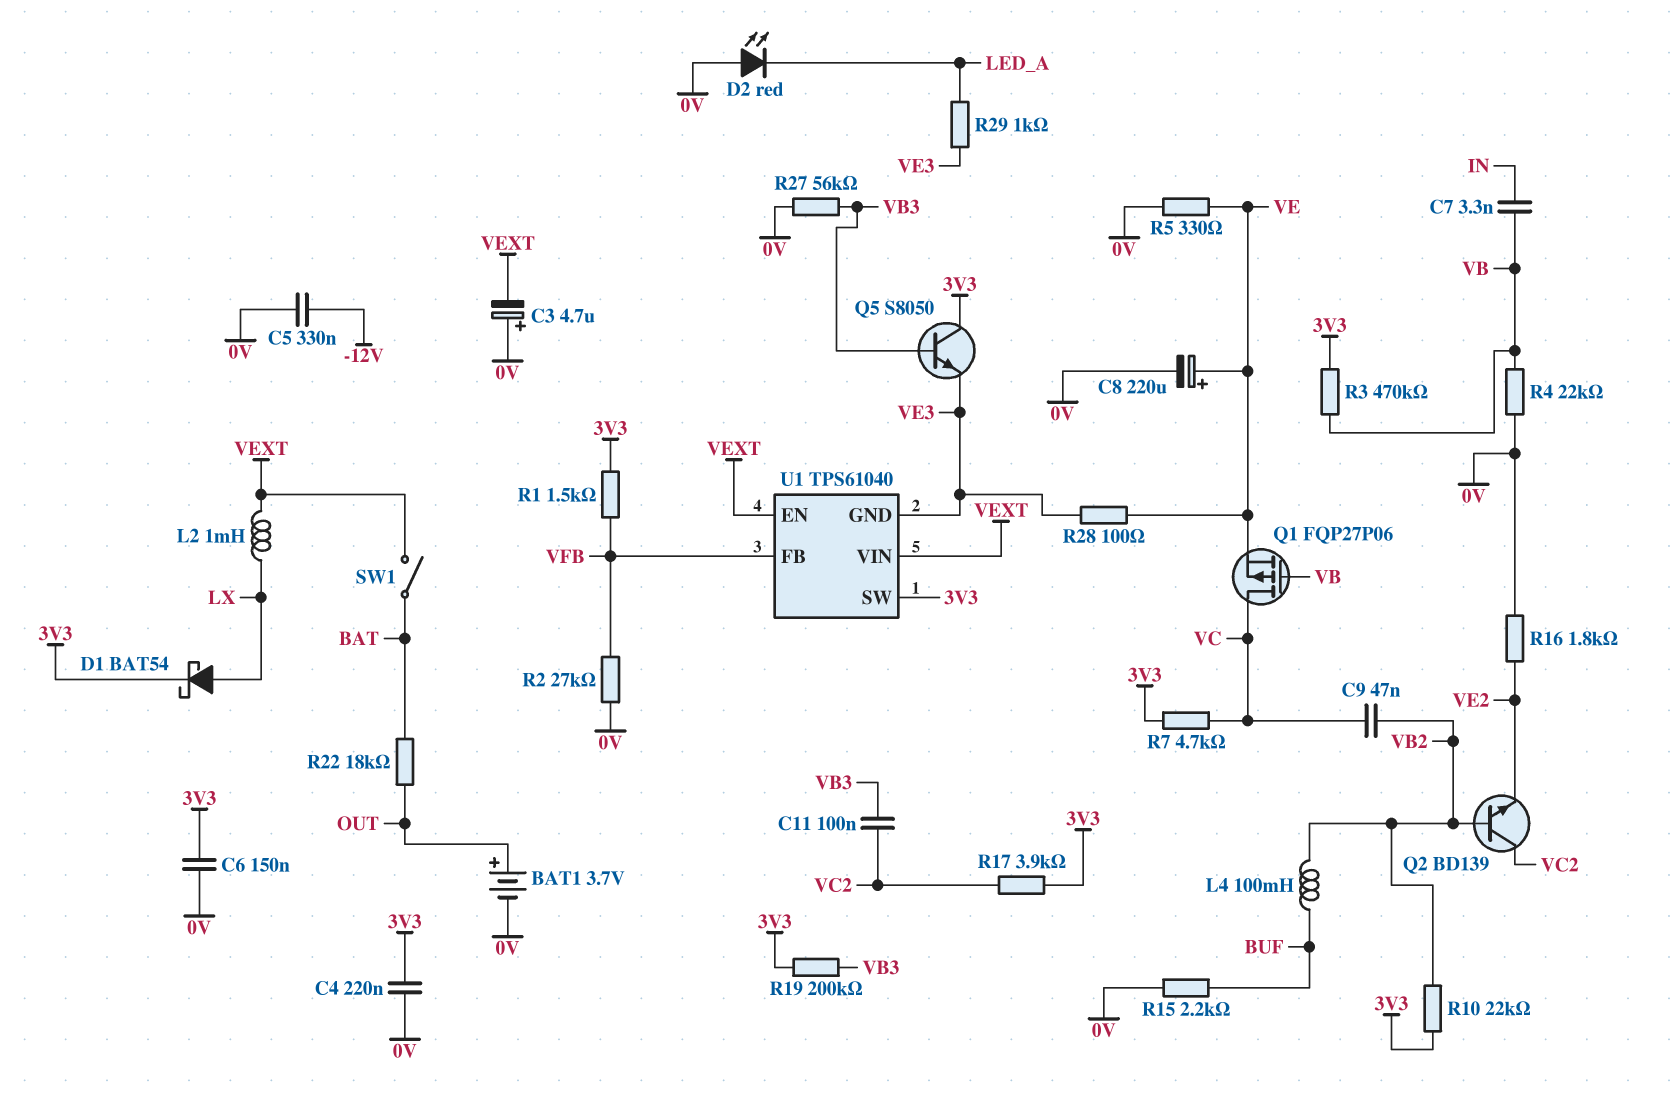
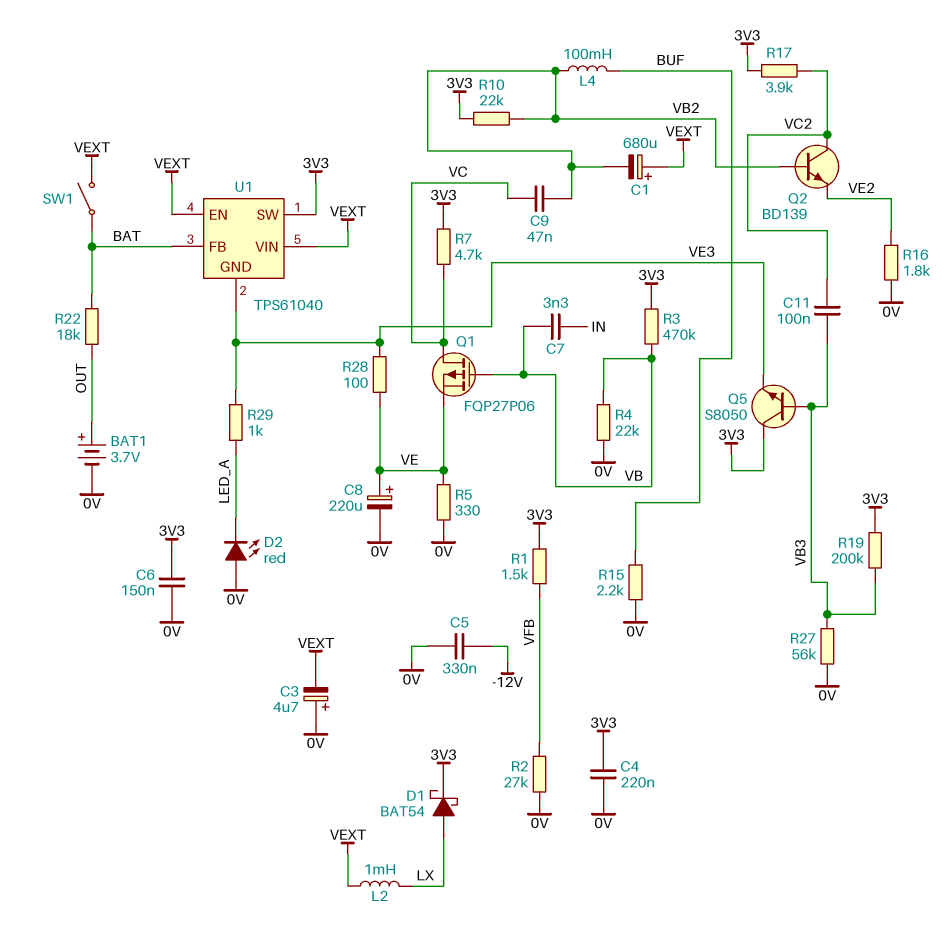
C1: none -> 680uF (plus VEXT, minus VB2)
U1 pin FB: VFB -> BAT

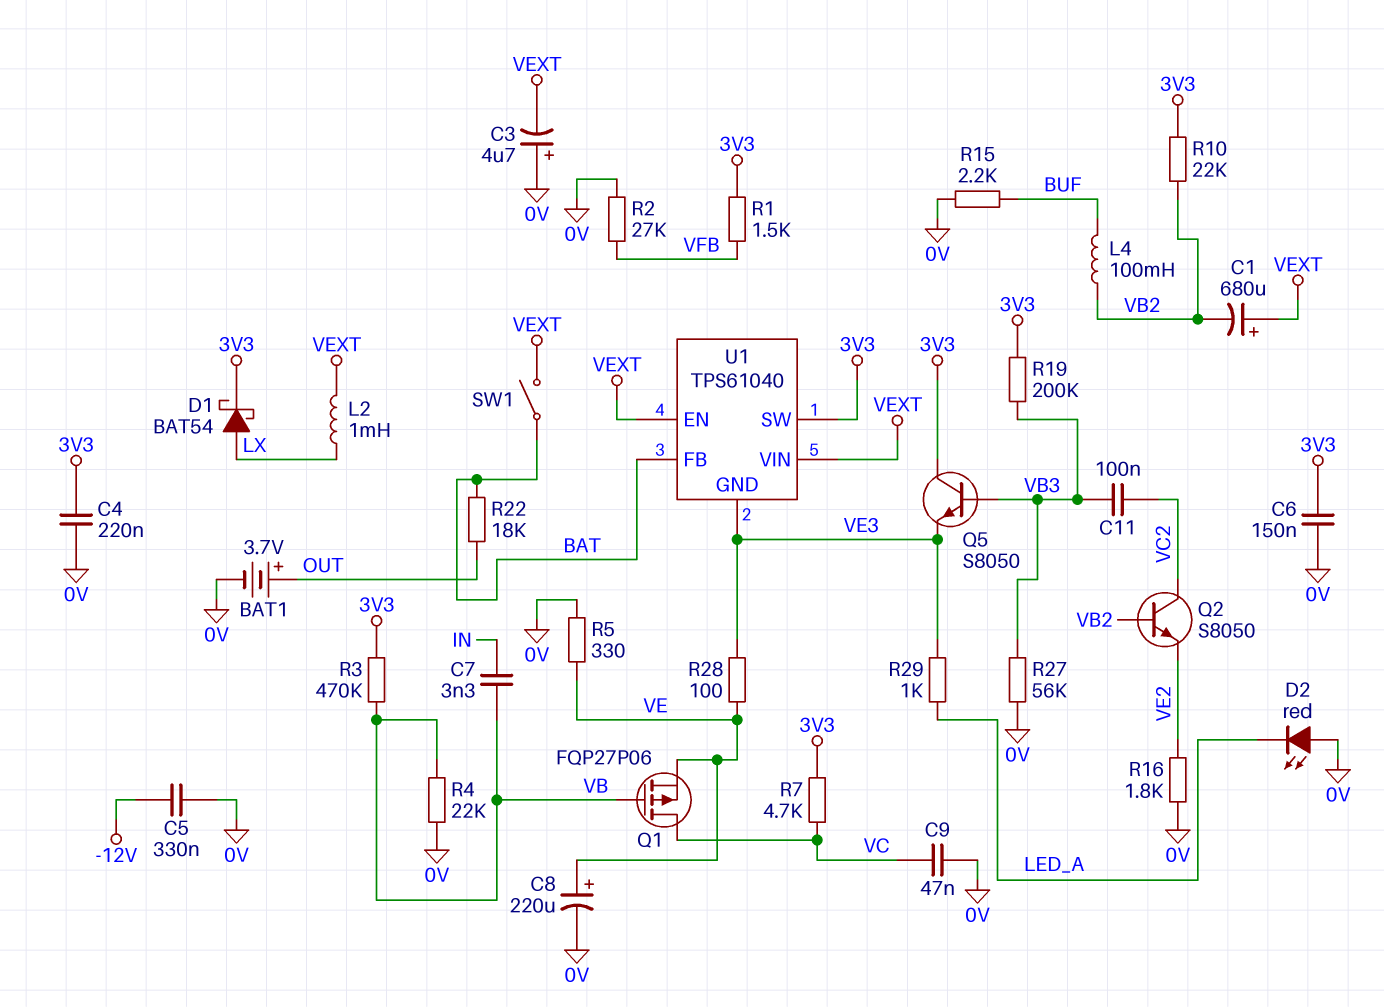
C9: 47nF (VB2, VC) -> 47nF (0V, VC)
Q2: NPN BD139 (B VB2, C VC2, E VE2) -> NPN S8050 (B VB2, C VC2, E VE2)
R17: 3.9k (3V3, VC2) -> none

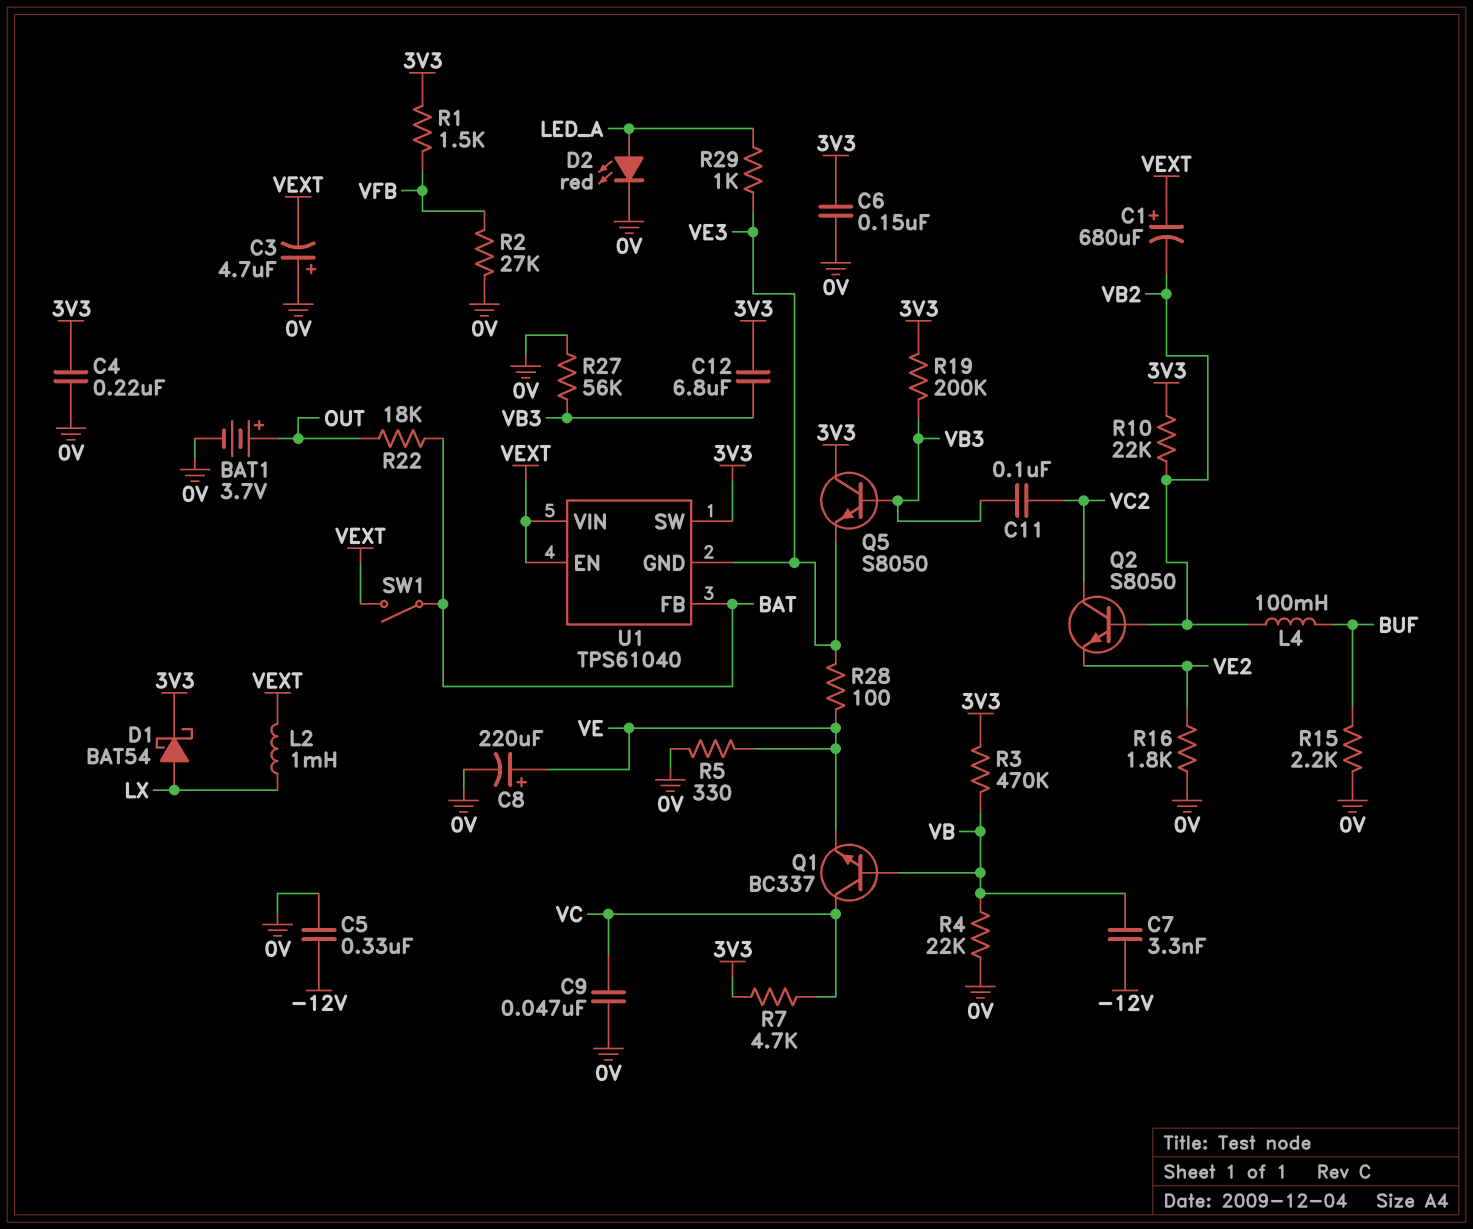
C7: 3.3nF (IN, VB) -> 3.3nF (-12V, VB)
C12: none -> 6.8uF (3V3, VB3)
D2: LED red (A 0V, K LED_A) -> LED red (A LED_A, K 0V)
Q1: PMOS FQP27P06 (G VB, D VC, S VE) -> NPN BC337 (B VB, C VC, E VE)

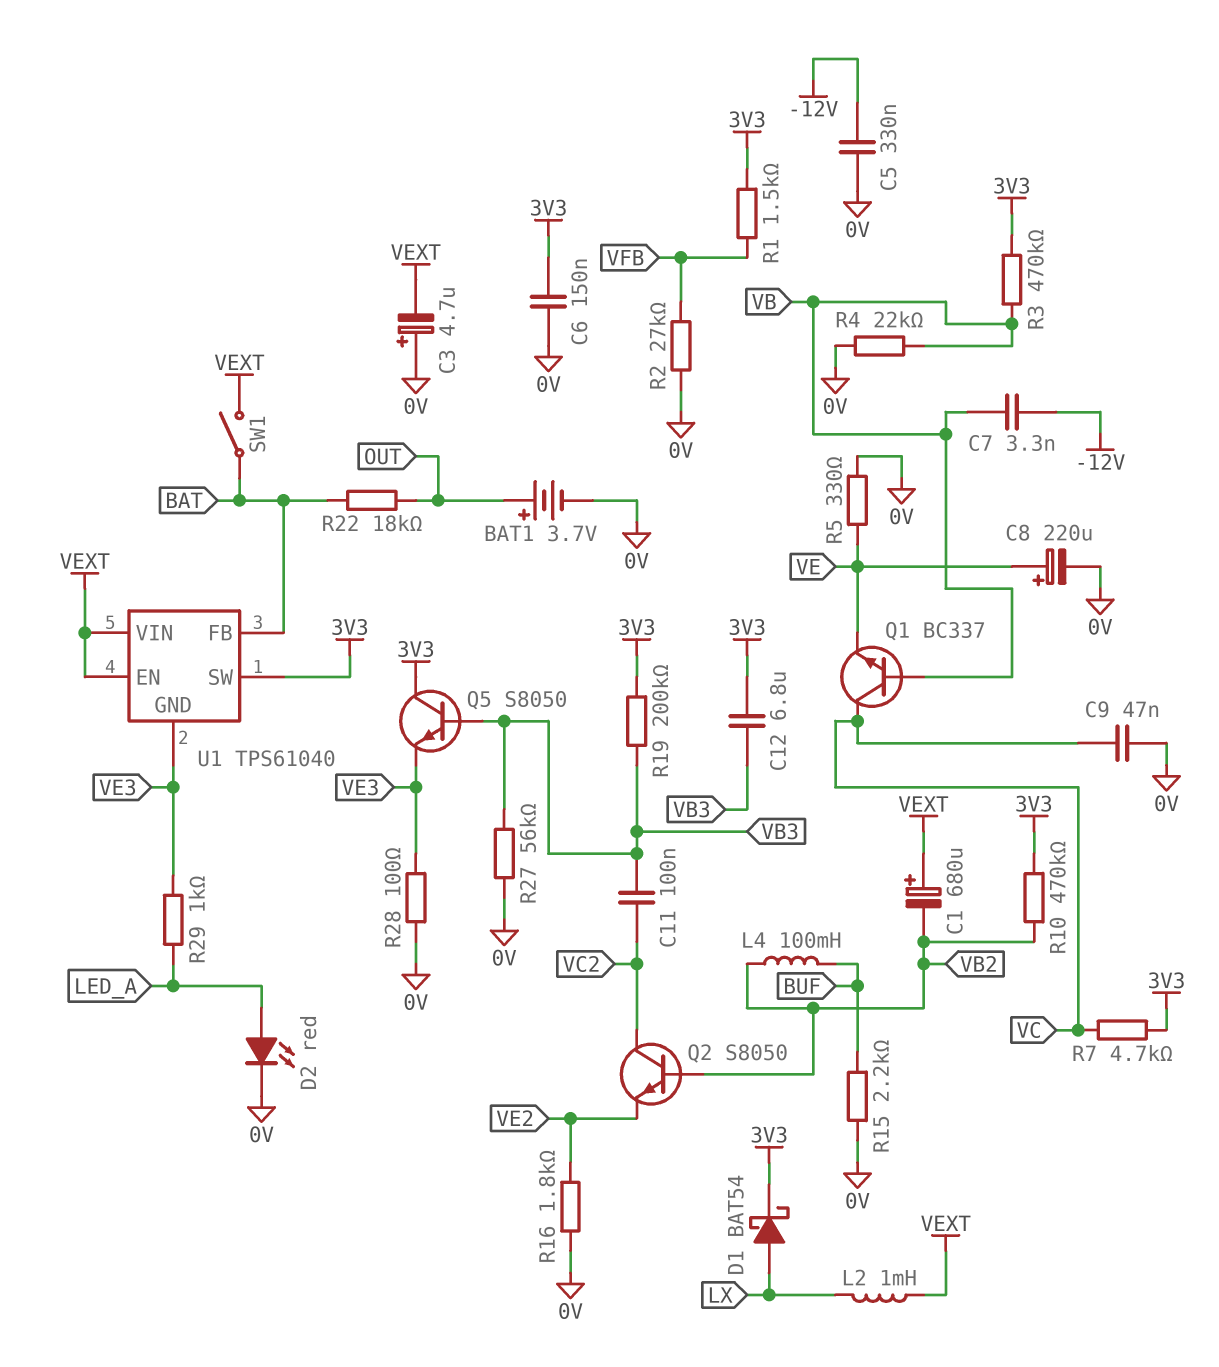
C4: 220nF (0V, 3V3) -> none
R10: 22k (3V3, VB2) -> 470k (3V3, VB2)
R28: 100 (VE, VE3) -> 100 (0V, VE3)

